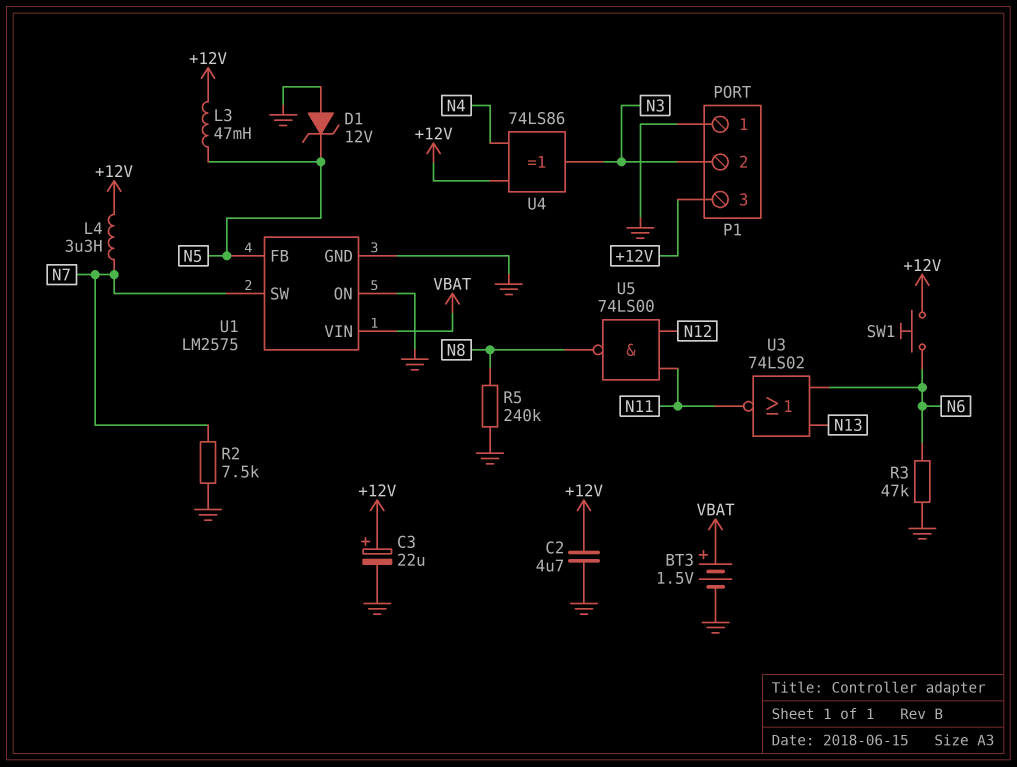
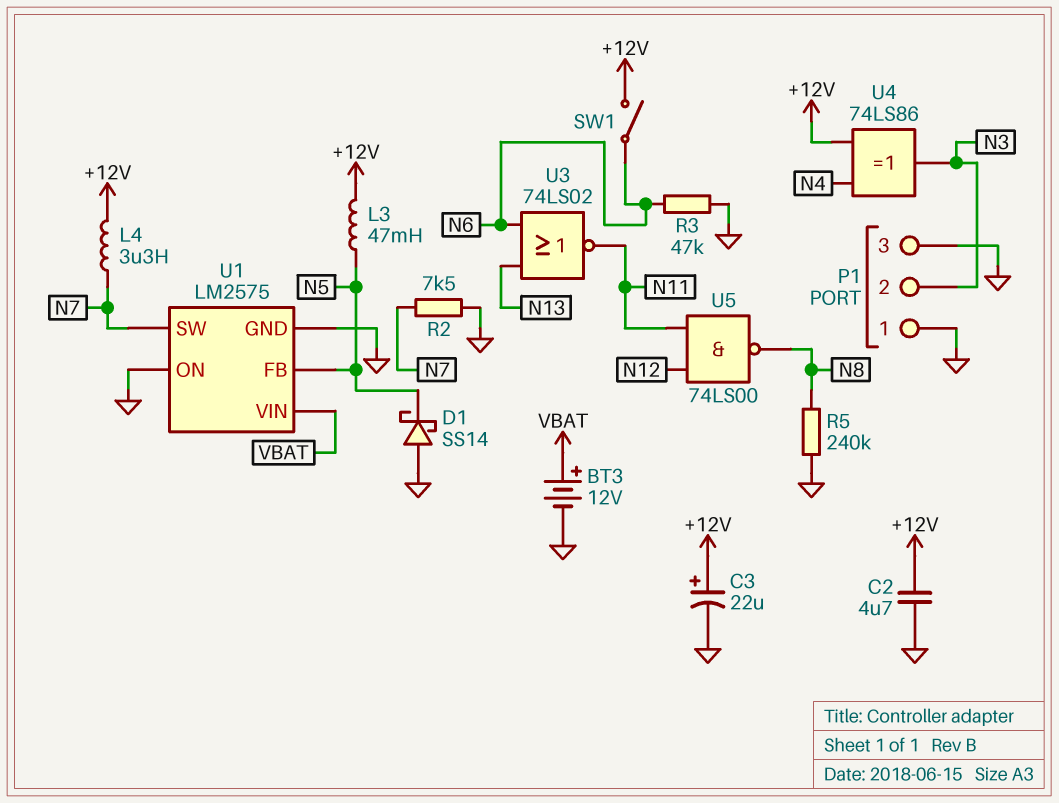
BT3: 1.5V (plus VBAT, minus GND) -> 12V (plus VBAT, minus GND)
D1: zener 12V (A GND, K N5) -> schottky SS14 (A GND, K N5)
P1 pin 3: +12V -> GND
SW1: button (+12V, N6) -> switch (+12V, N6)

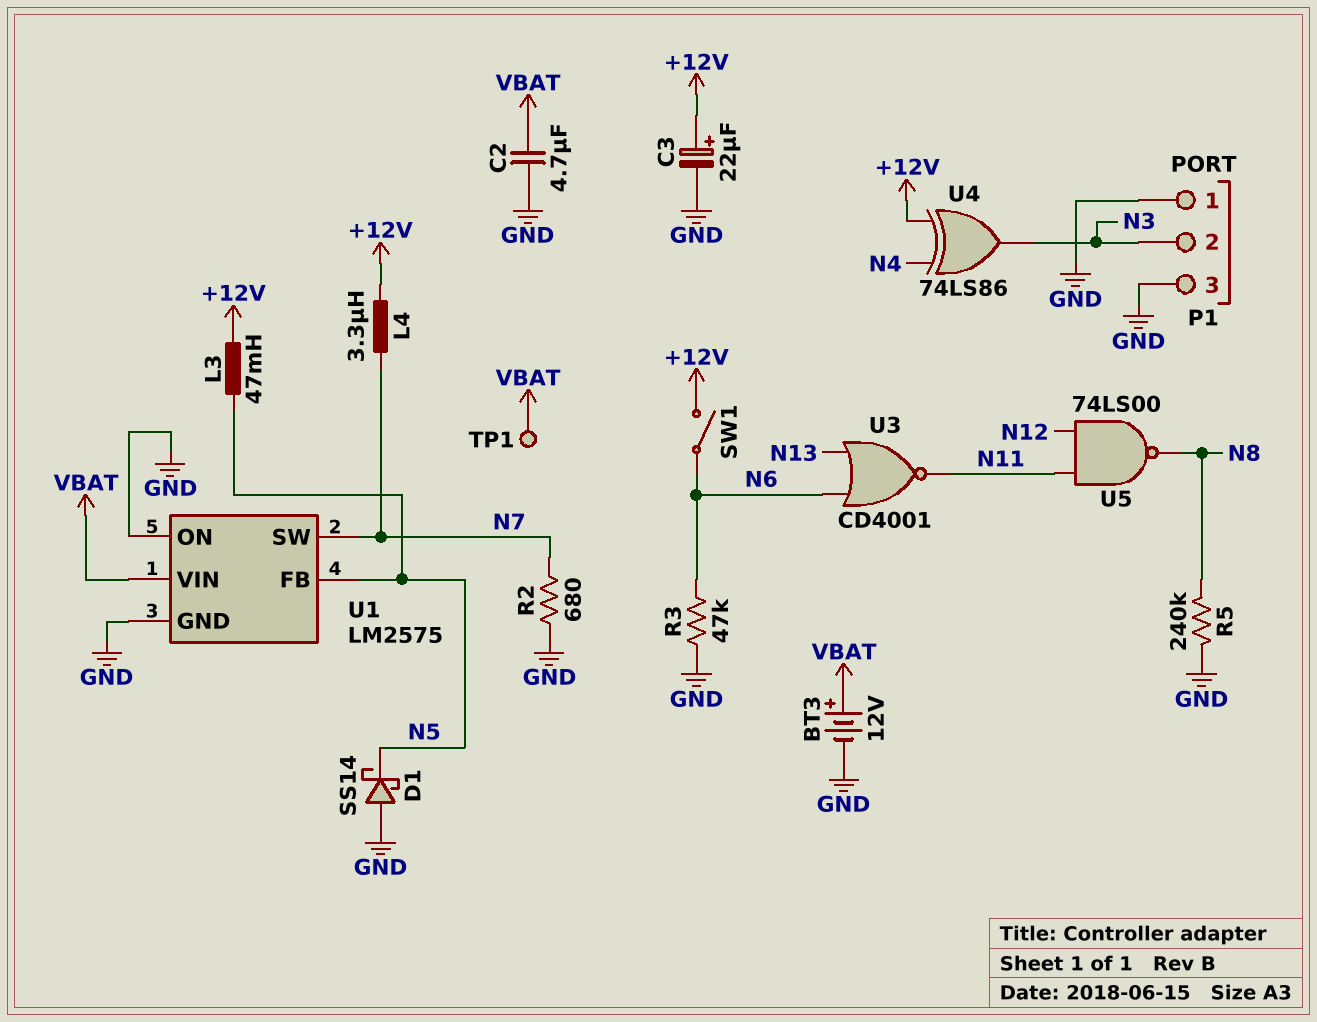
C2: 4.7uF (+12V, GND) -> 4.7uF (GND, VBAT)
R2: 7.5k (GND, N7) -> 680 (GND, N7)
TP1: none -> test point (VBAT)
U3: NOR 74LS02 (in N6, in N13, out N11) -> NOR CD4001 (in N6, in N13, out N11)

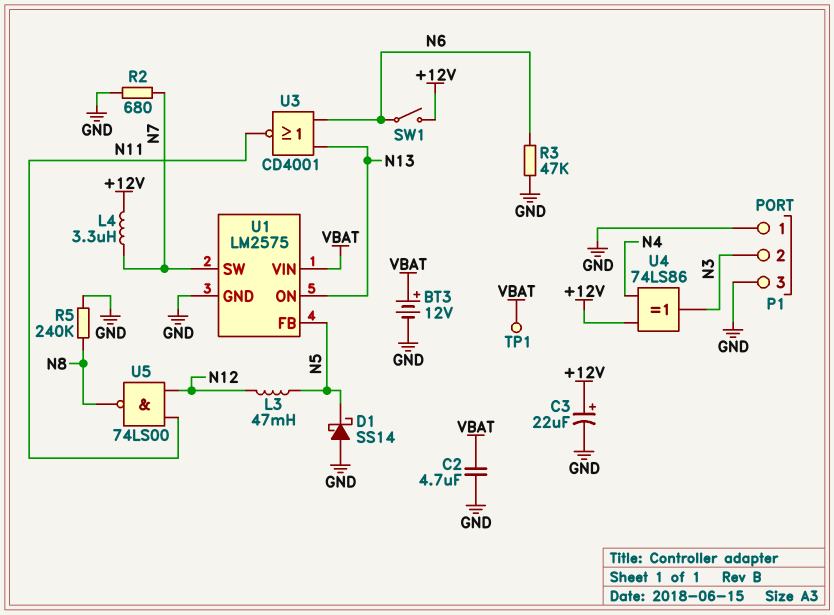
L3: 47mH (+12V, N5) -> 47mH (N5, N12)
U1 pin ON: GND -> N13

